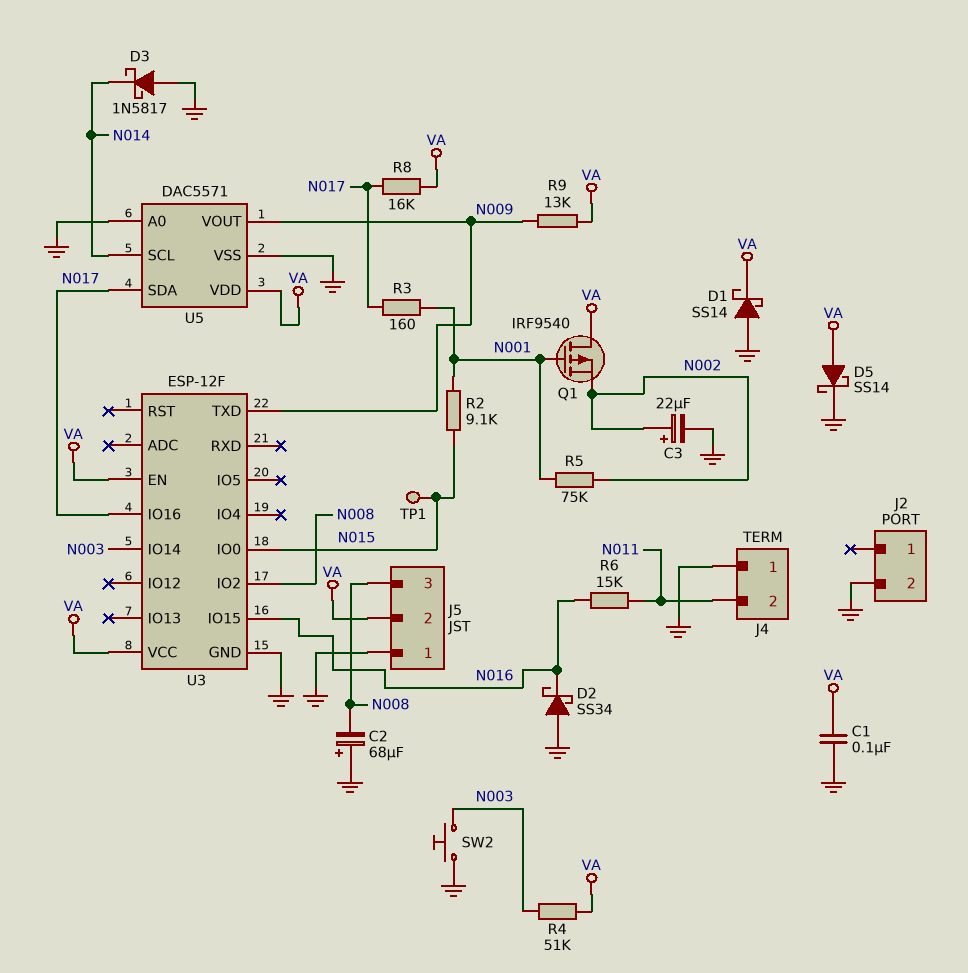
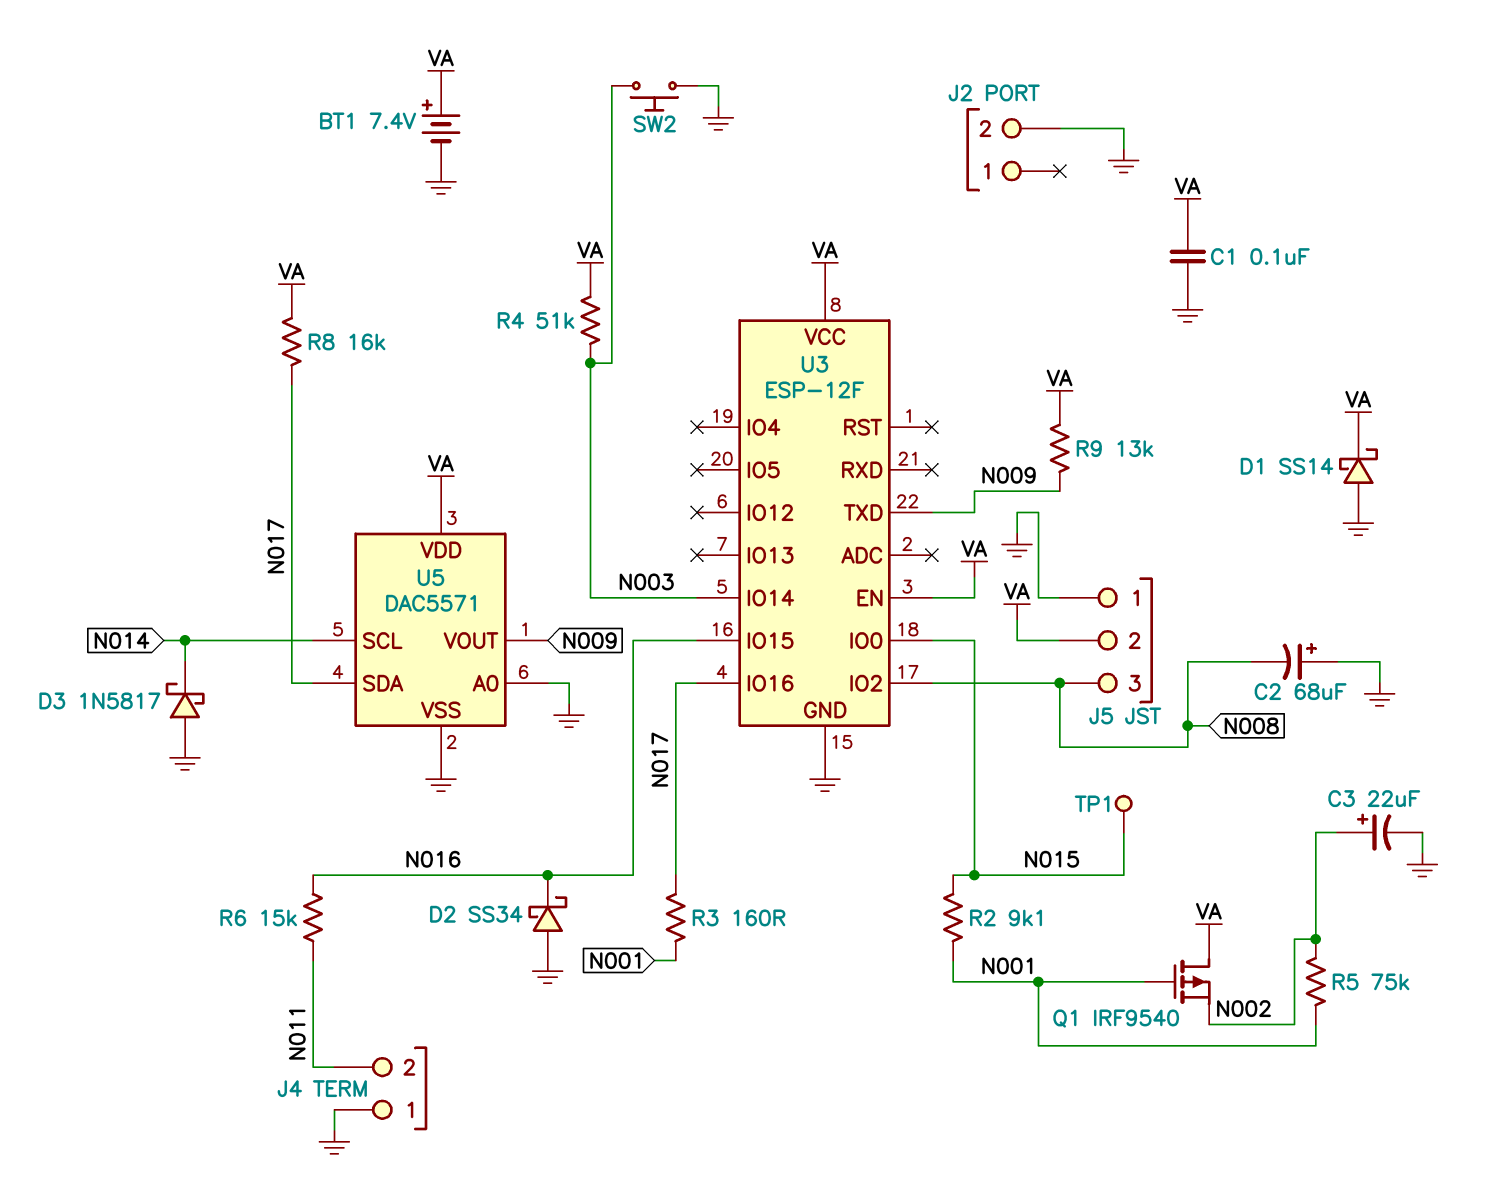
BT1: none -> 7.4V (plus VA, minus GND)
D5: schottky SS14 (A VA, K GND) -> none

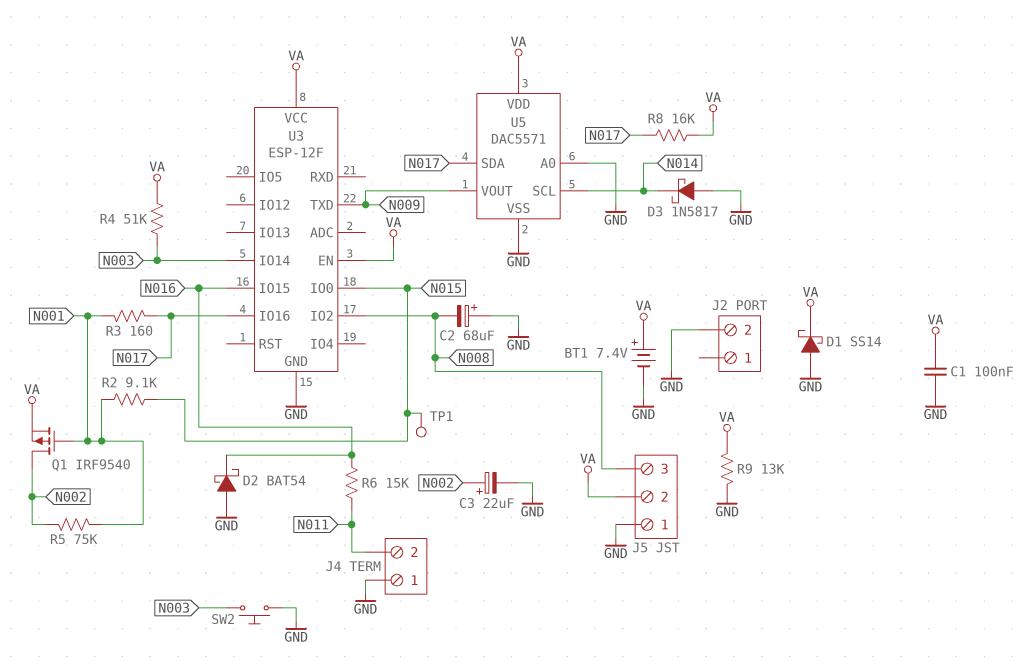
D2: schottky SS34 (A GND, K N016) -> schottky BAT54 (A GND, K N016)
Q1: PMOS IRF9540 (G N001, D VA, S N002) -> PMOS IRF9540 (G N001, D N002, S VA)
R9: 13k (N009, VA) -> 13k (GND, VA)

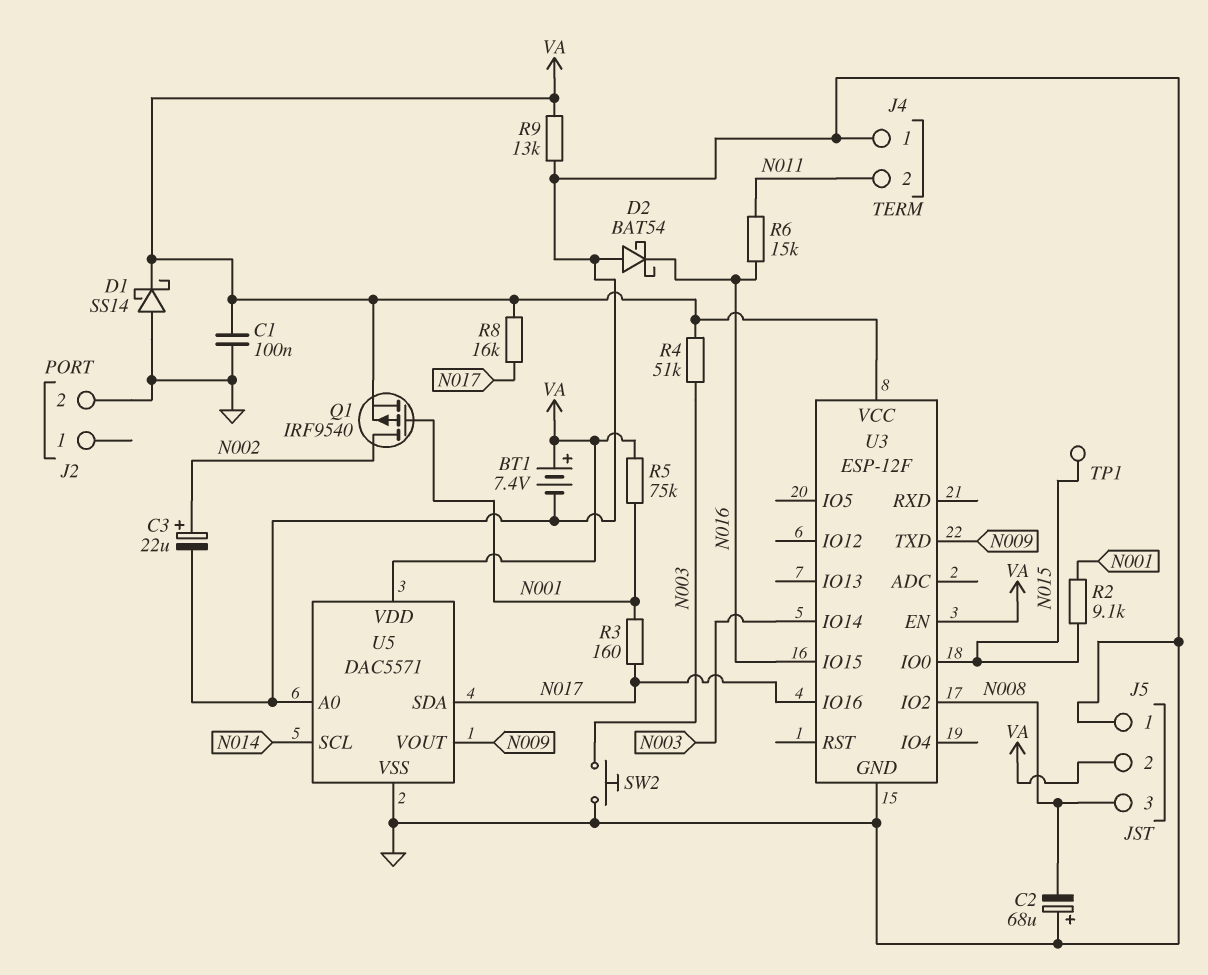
D3: schottky 1N5817 (A GND, K N014) -> none
R5: 75k (N001, N002) -> 75k (N001, VA)

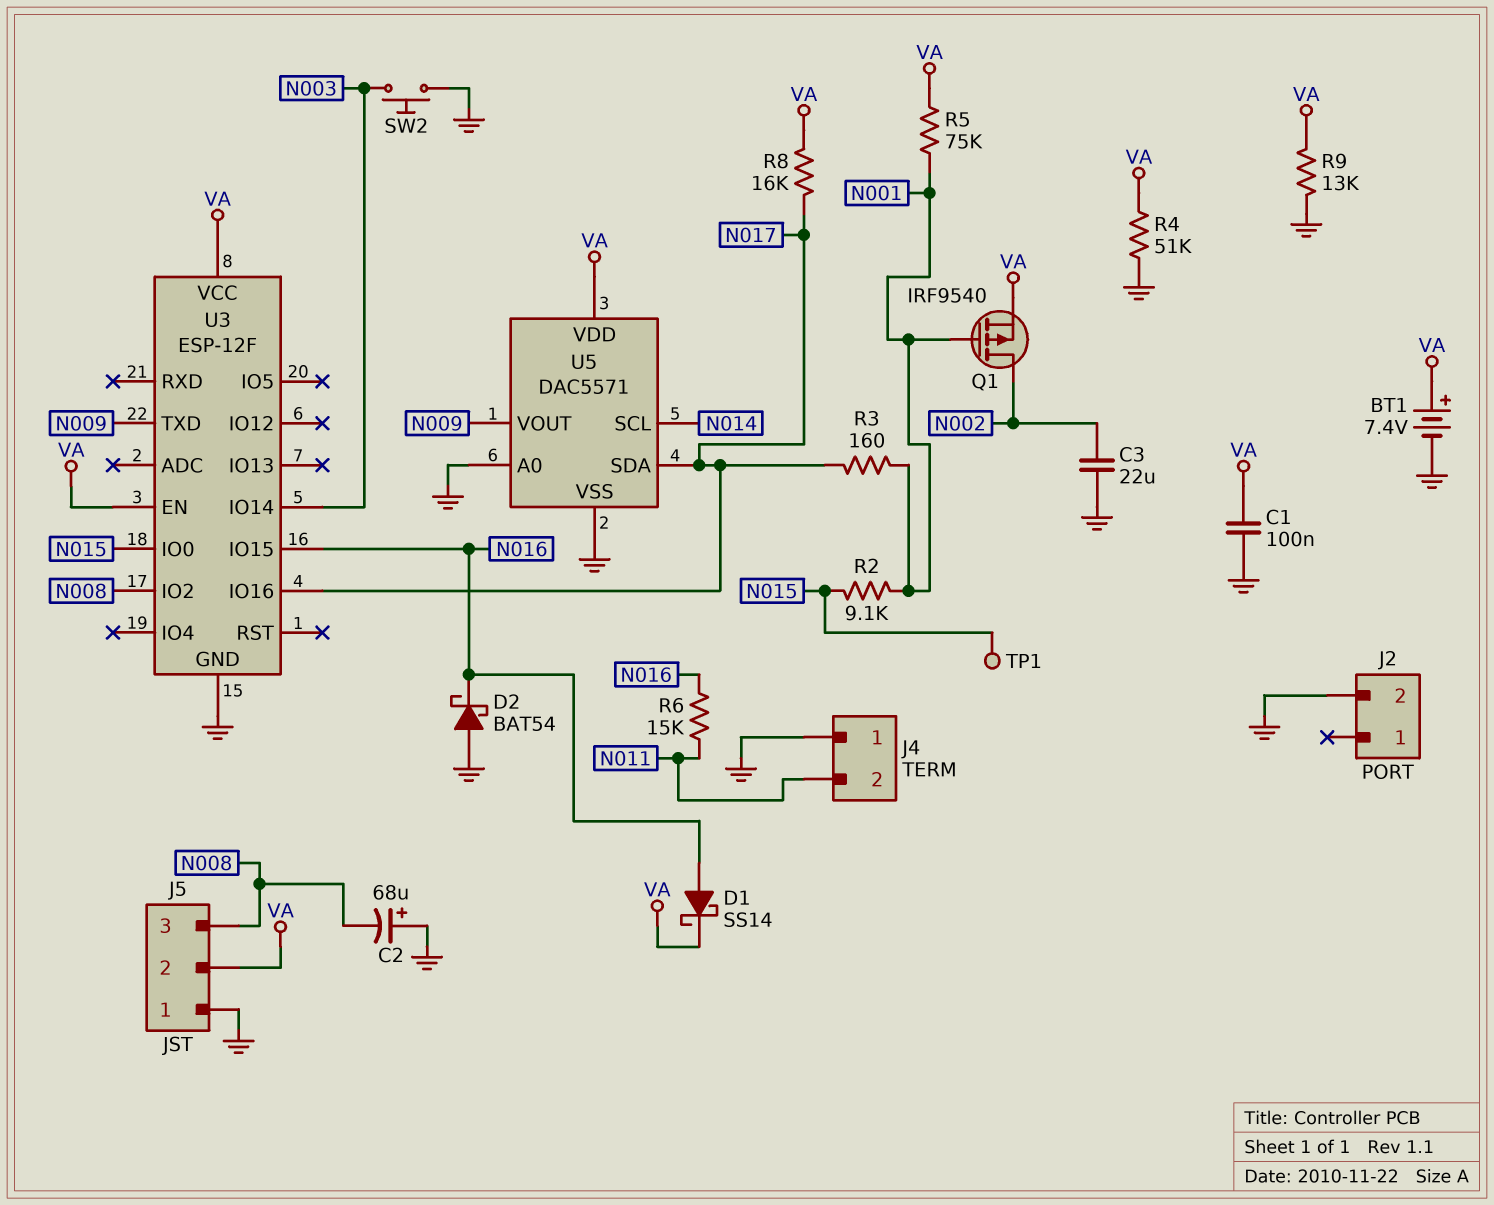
C3: 22uF (plus N002, minus GND) -> 22uF (GND, N002)
D1: schottky SS14 (A GND, K VA) -> schottky SS14 (A N016, K VA)
R4: 51k (N003, VA) -> 51k (GND, VA)

